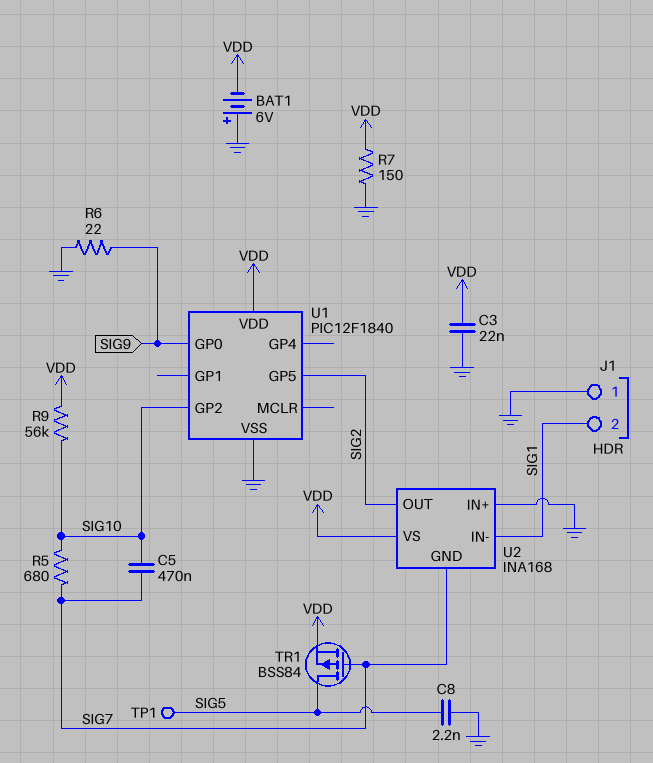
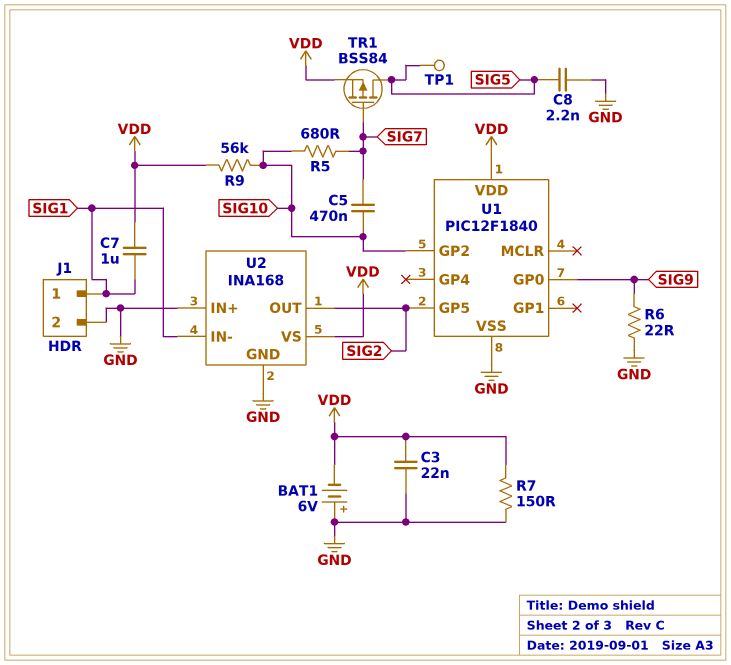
C7: none -> 1uF (SIG1, VDD)
J1 pin 1: GND -> SIG1
J1 pin 2: SIG1 -> GND
U2 pin GND: SIG7 -> GND

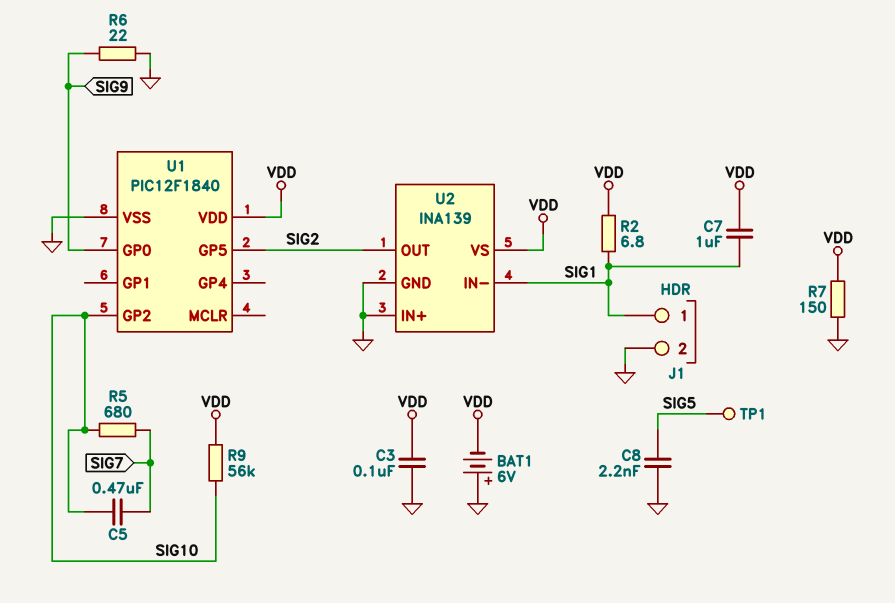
C3: 22nF (GND, VDD) -> 100nF (GND, VDD)
R2: none -> 6.8 (SIG1, VDD)
TR1: PMOS BSS84 (G SIG7, D SIG5, S VDD) -> none
U2: INA168 -> INA139

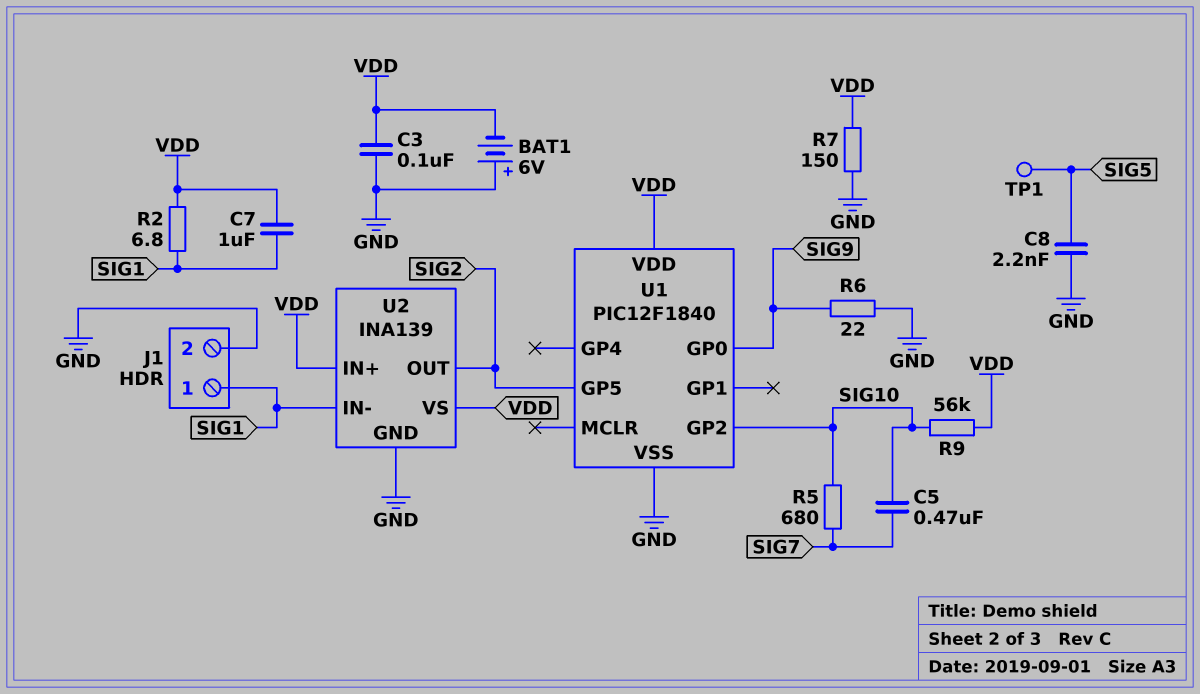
U2 pin IN+: GND -> VDD

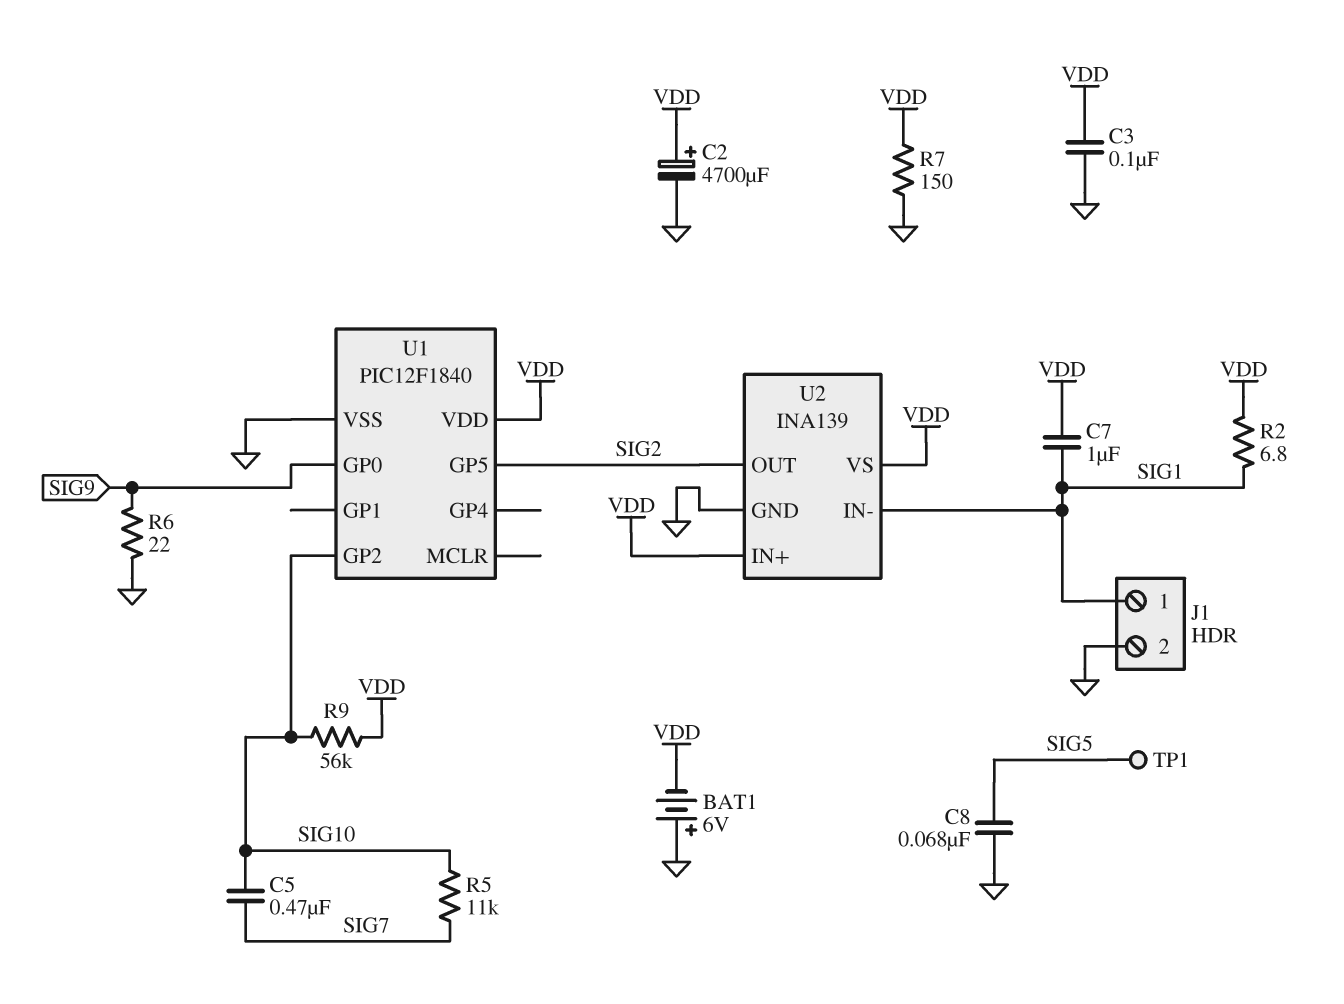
C2: none -> 4700uF (plus VDD, minus GND)
C8: 2.2nF (GND, SIG5) -> 68nF (GND, SIG5)
R5: 680 (SIG7, SIG10) -> 11k (SIG7, SIG10)

